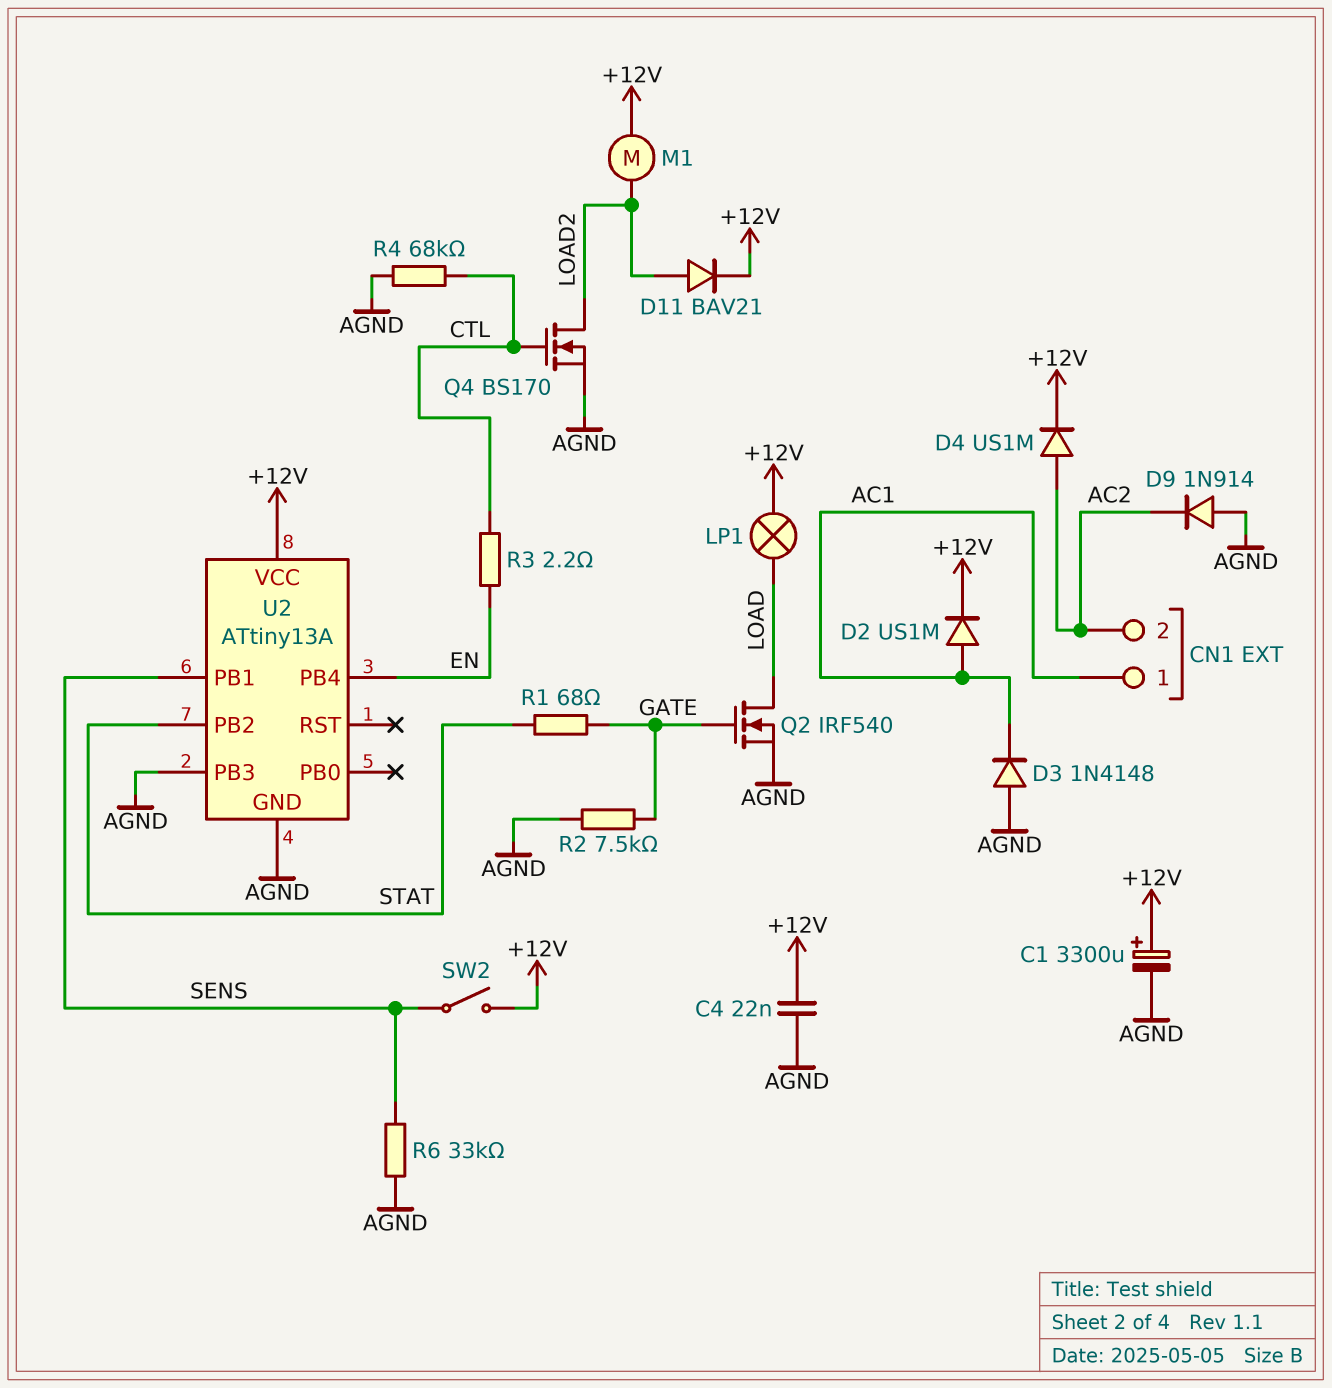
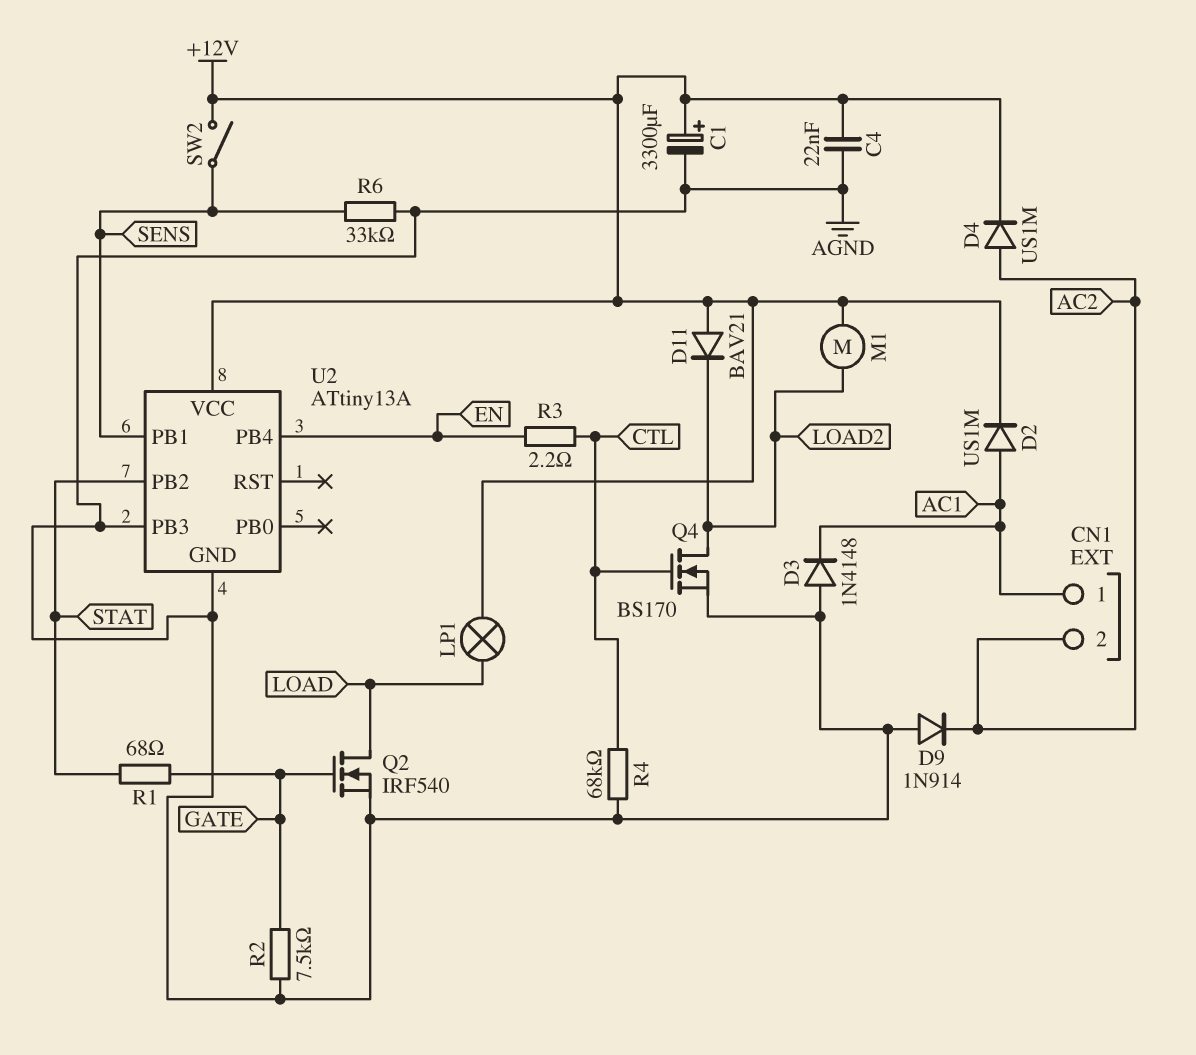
D11: diode BAV21 (A LOAD2, K +12V) -> diode BAV21 (A +12V, K LOAD2)

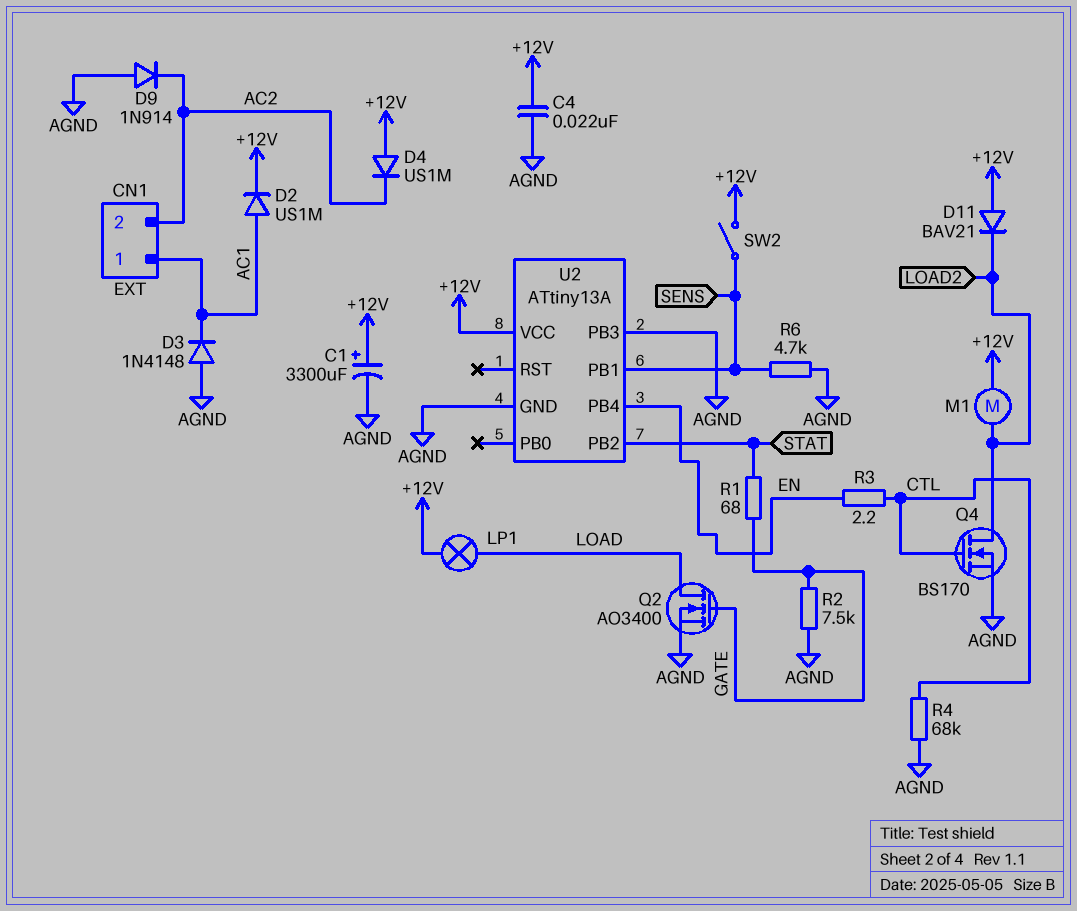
D4: diode US1M (A AC2, K +12V) -> diode US1M (A +12V, K AC2)
Q2: NMOS IRF540 (G GATE, D LOAD, S AGND) -> NMOS AO3400 (G GATE, D LOAD, S AGND)
R6: 33k (AGND, SENS) -> 4.7k (AGND, SENS)

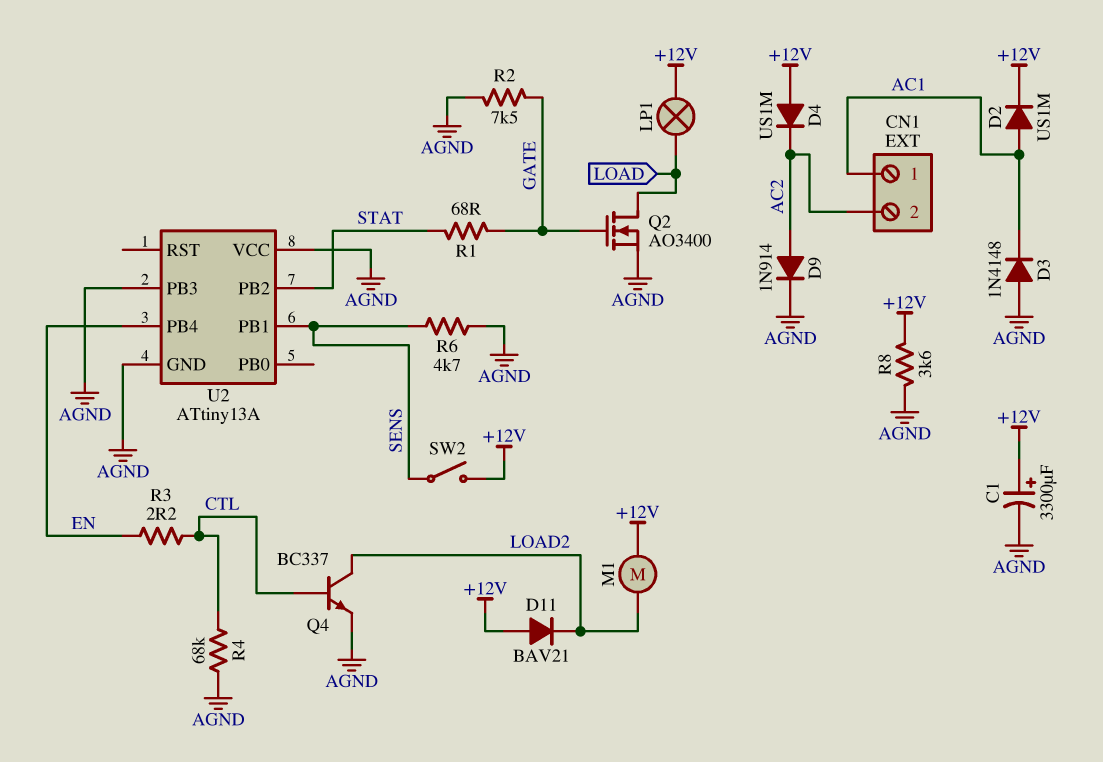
C4: 22nF (+12V, AGND) -> none
D9: diode 1N914 (A AGND, K AC2) -> diode 1N914 (A AC2, K AGND)
Q4: NMOS BS170 (G CTL, D LOAD2, S AGND) -> NPN BC337 (B CTL, C LOAD2, E AGND)
R8: none -> 3.6k (+12V, AGND)
U2 pin VCC: +12V -> AGND

